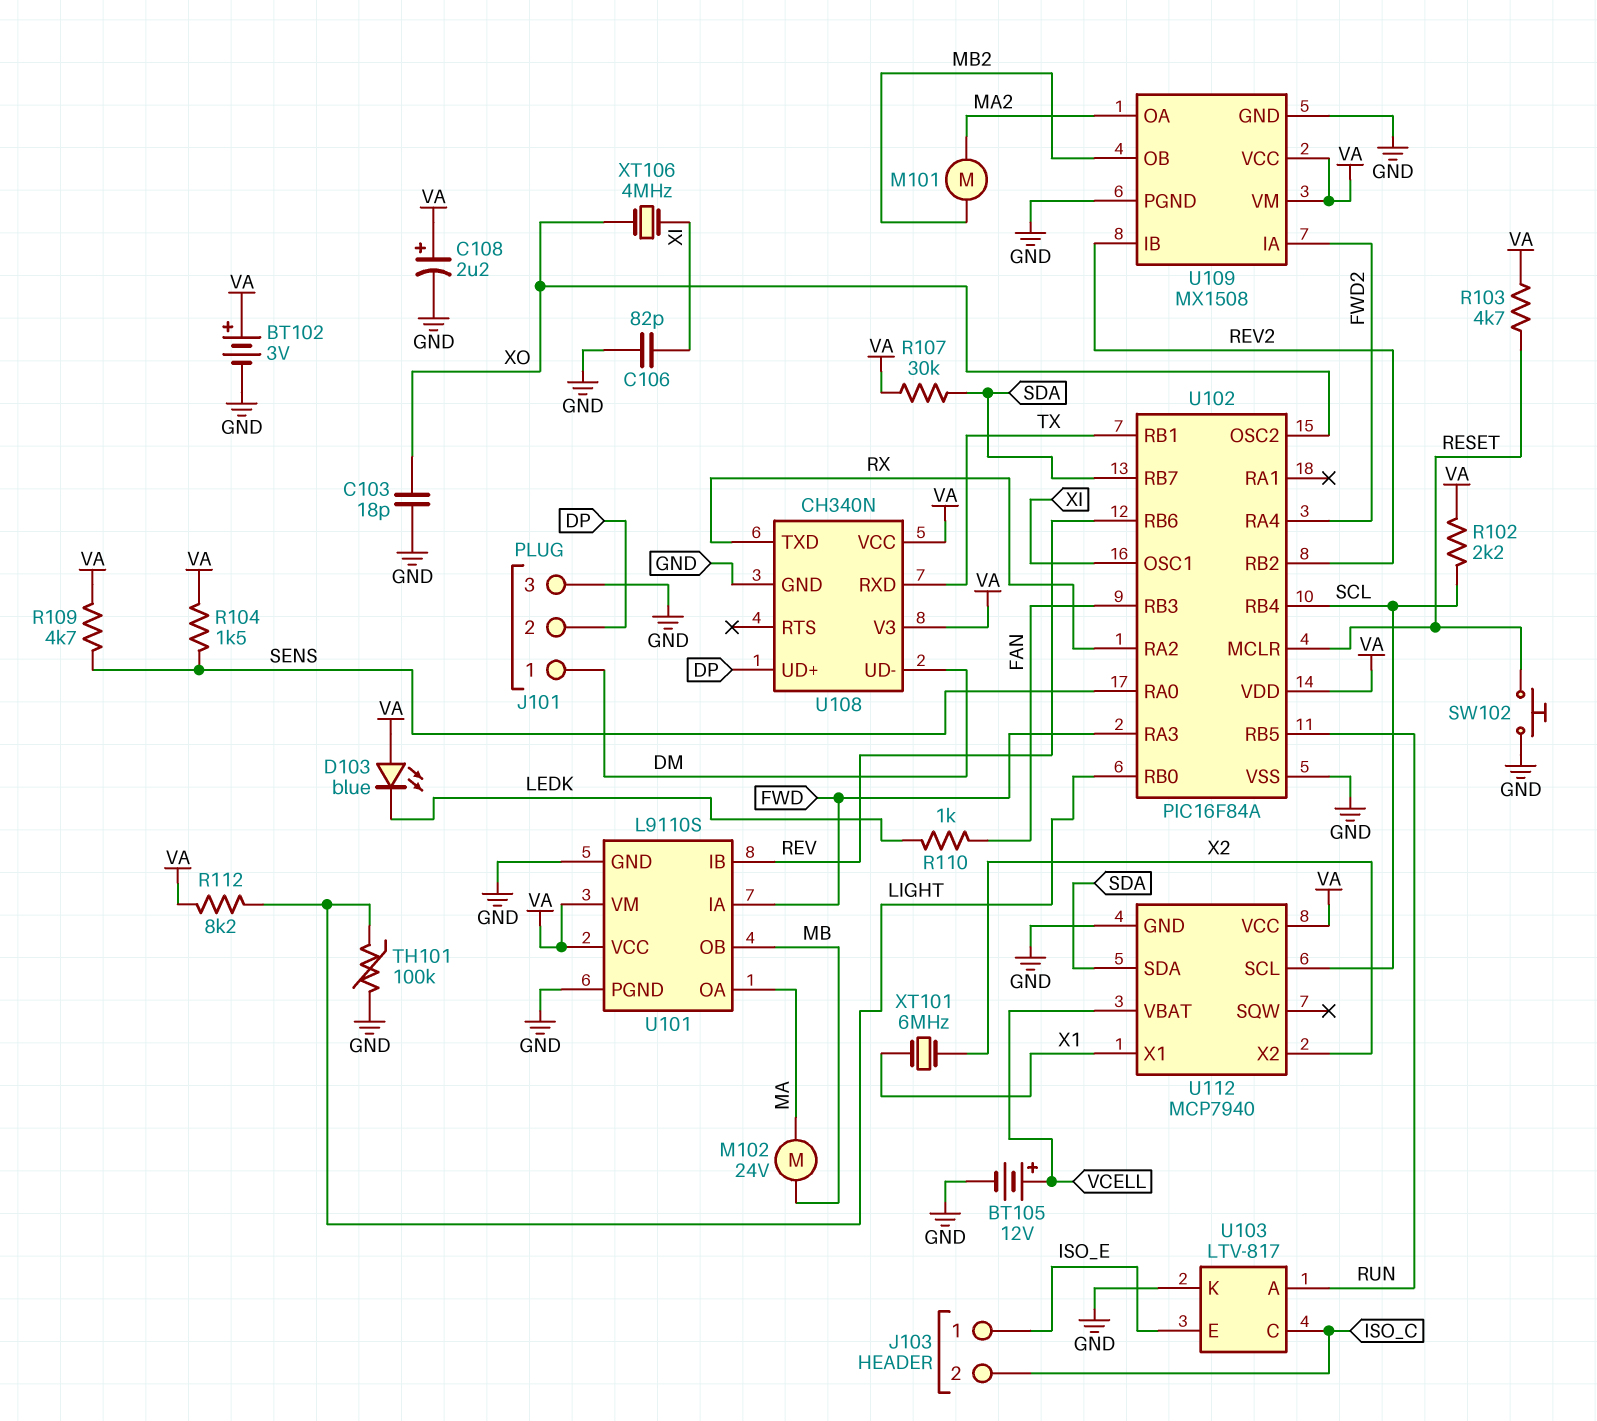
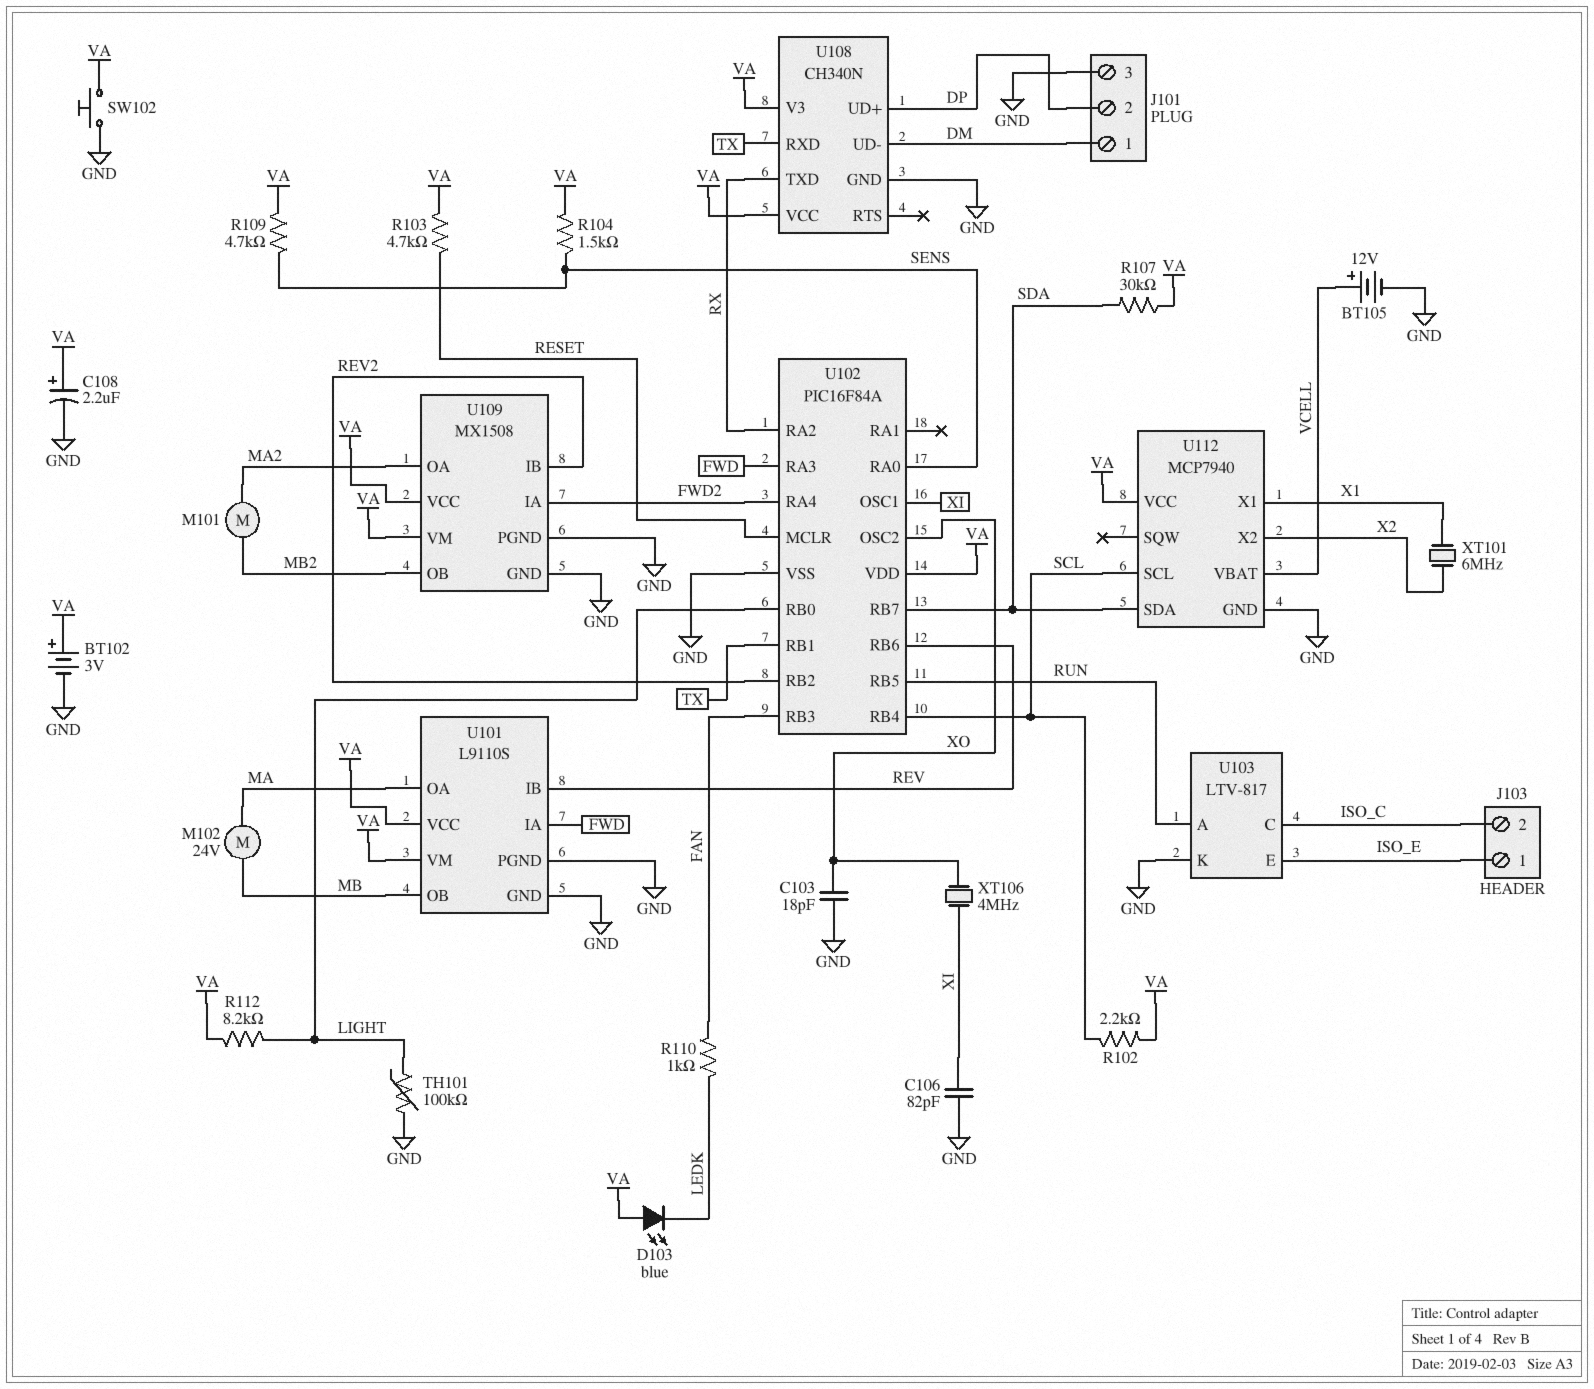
SW102: button (GND, RESET) -> button (GND, VA)

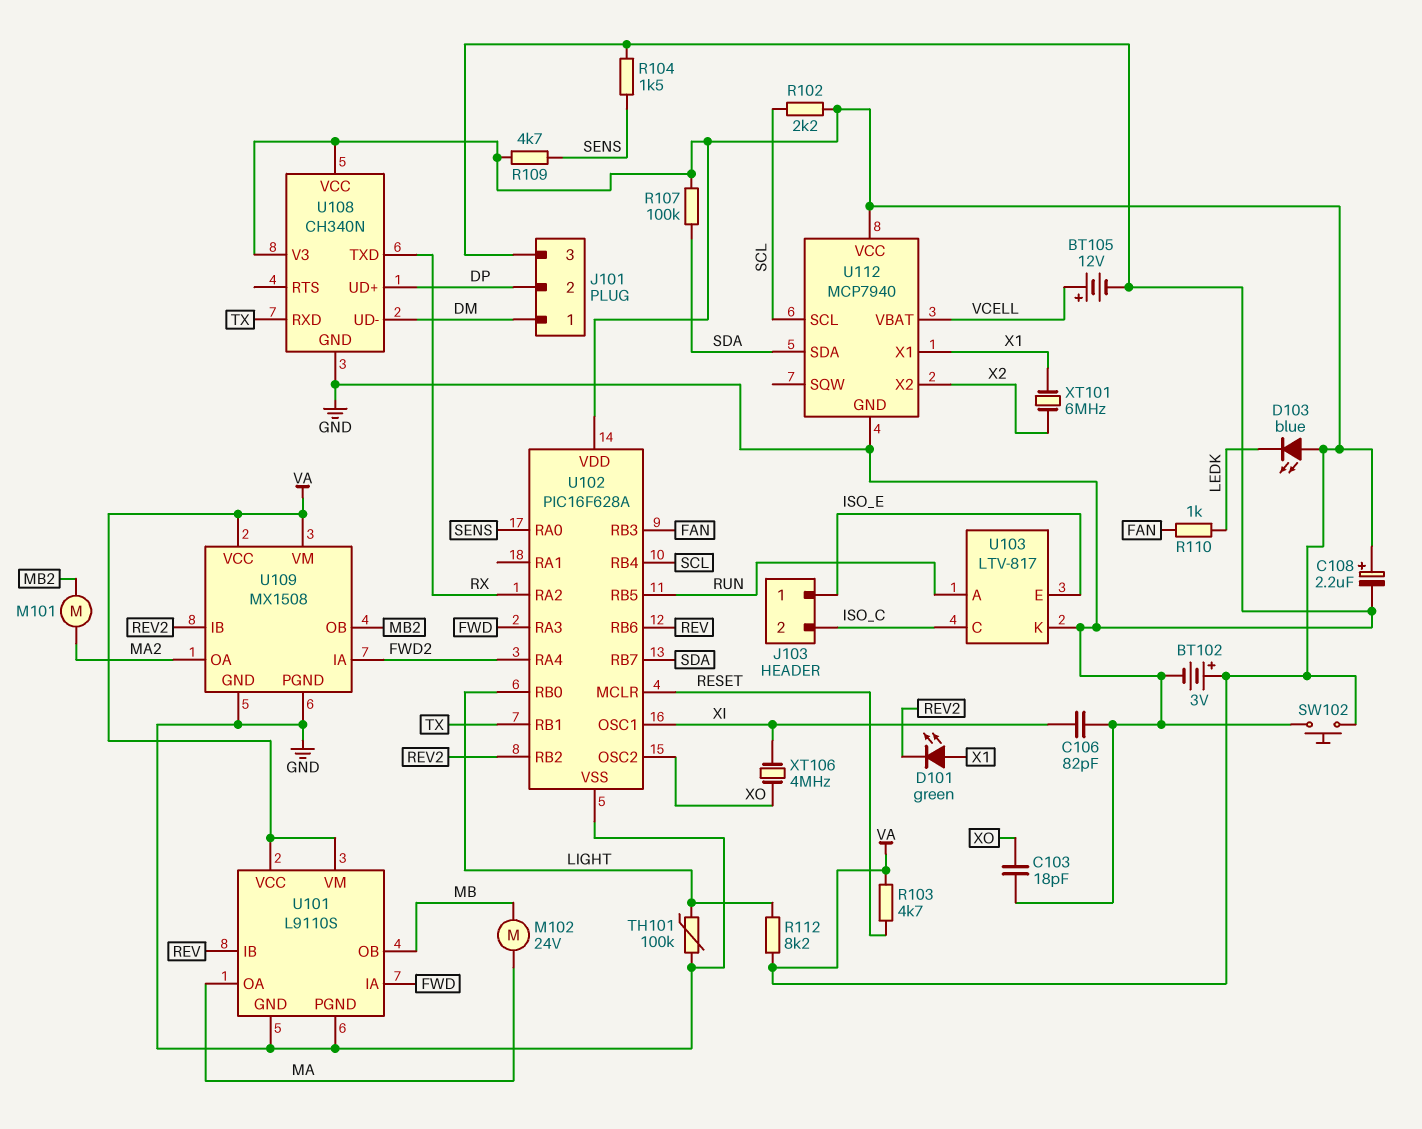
D101: none -> LED green (A X1, K REV2)
R104: 1.5k (SENS, VA) -> 1.5k (GND, SENS)
R107: 30k (SDA, VA) -> 100k (SDA, VA)
U102: PIC16F84A -> PIC16F628A

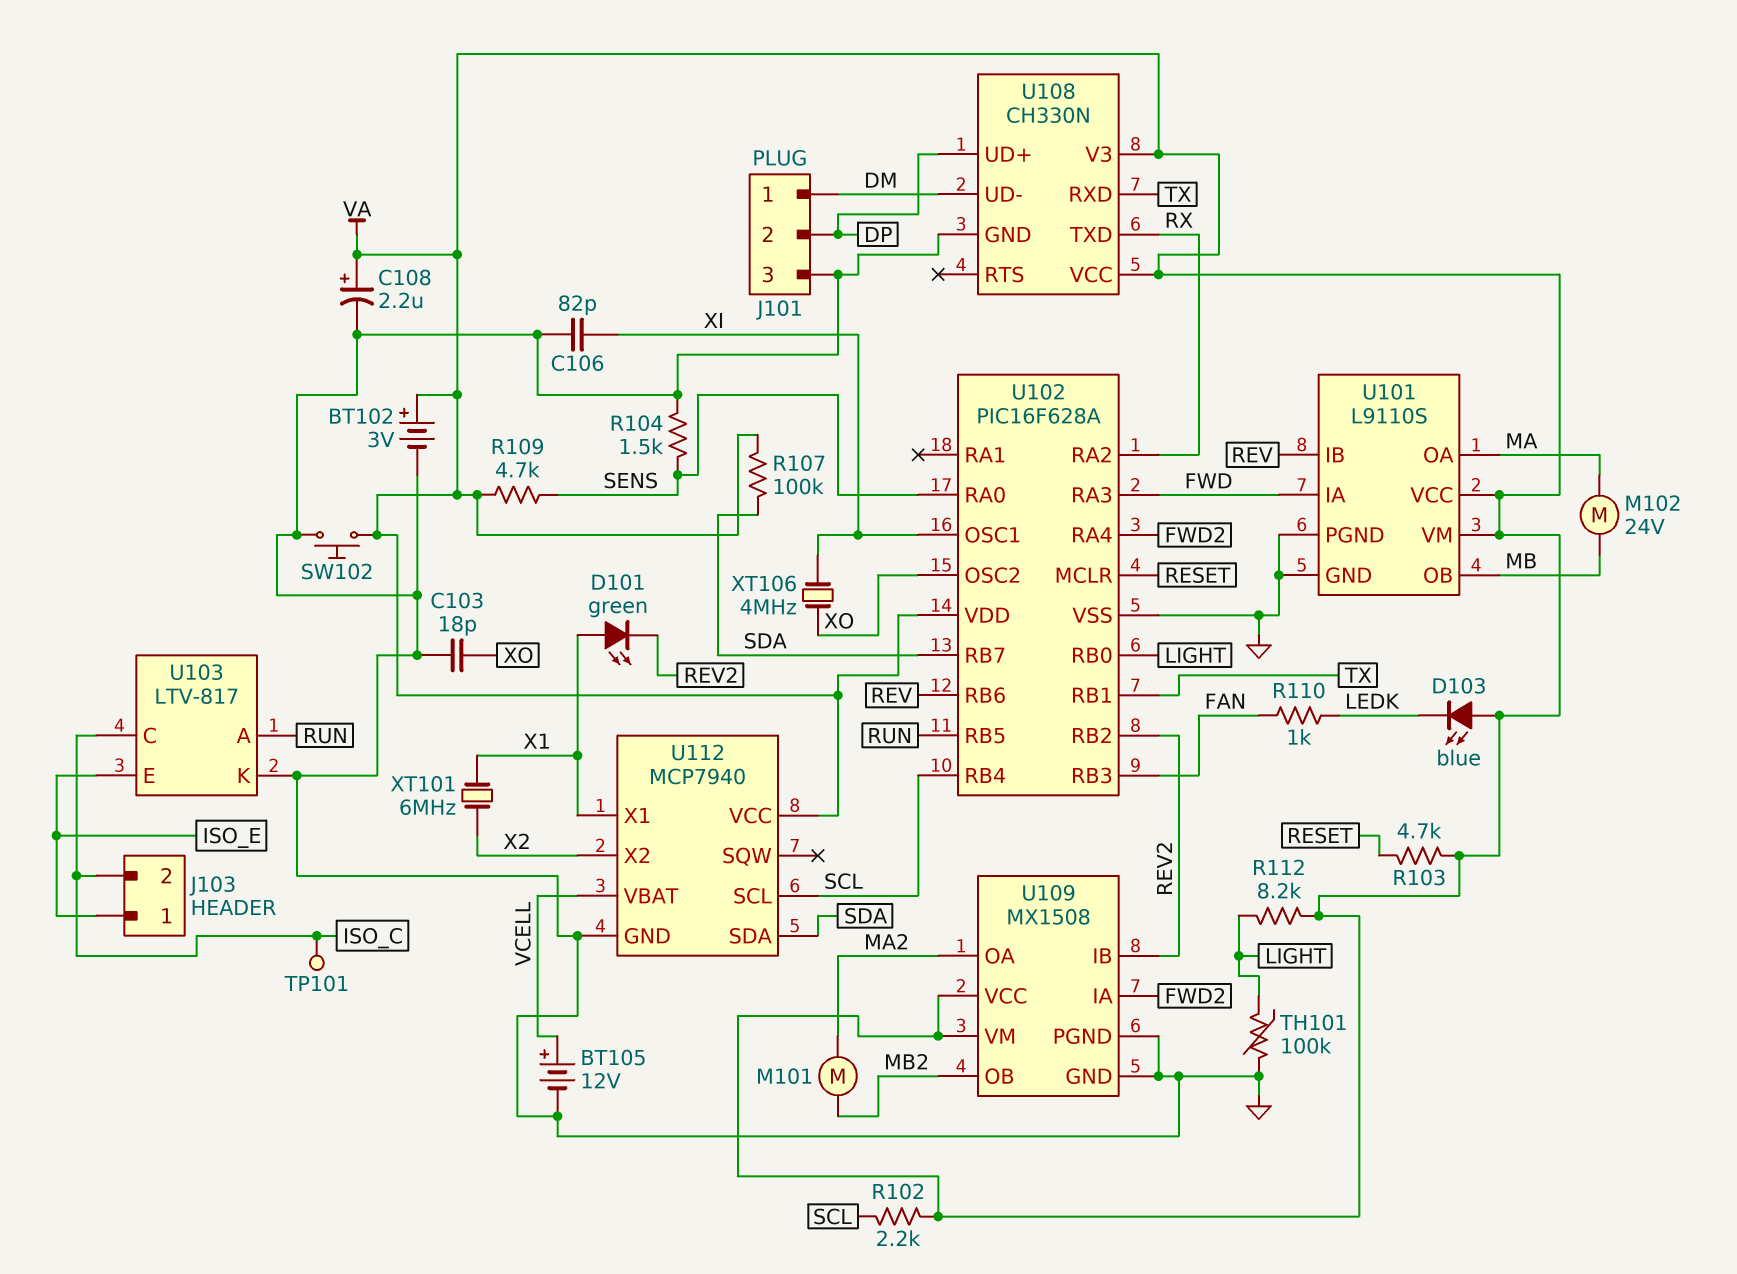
TP101: none -> test point (ISO_C)
U108: CH340N -> CH330N

